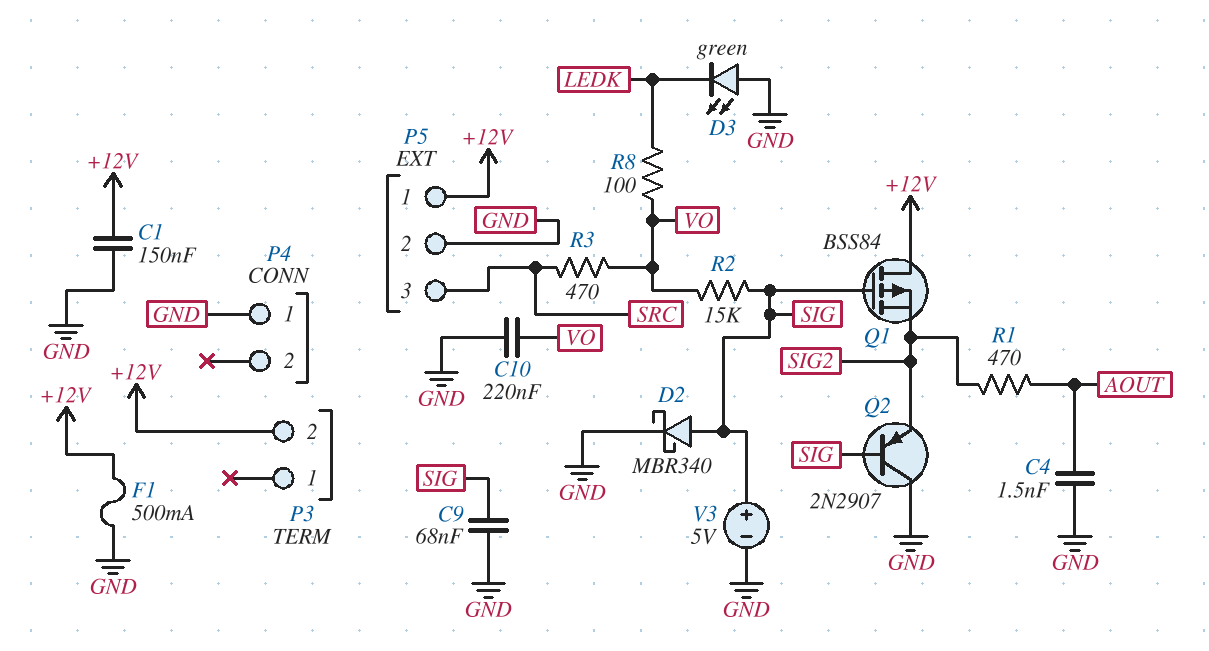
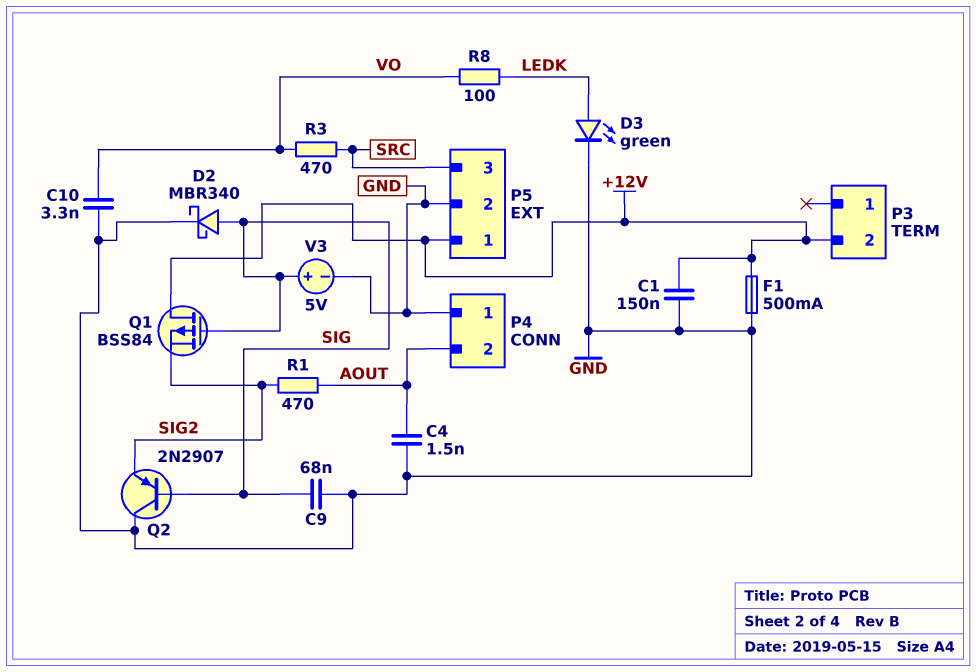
C10: 220nF (GND, VO) -> 3.3nF (GND, VO)
D3: LED green (A GND, K LEDK) -> LED green (A LEDK, K GND)
P4 pin 2: none -> AOUT
R2: 15k (SIG, VO) -> none

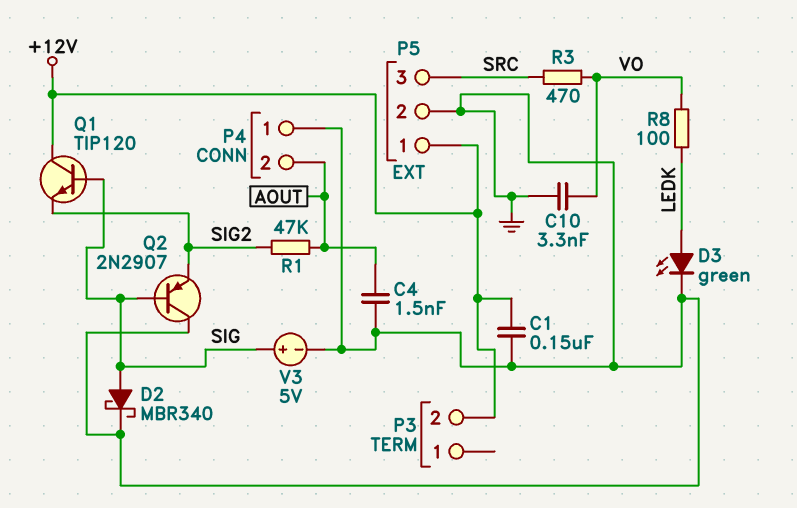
C9: 68nF (GND, SIG) -> none
F1: 500mA (+12V, GND) -> none
Q1: PMOS BSS84 (G SIG, D +12V, S SIG2) -> NPN TIP120 (B SIG, C +12V, E SIG2)
R1: 470 (AOUT, SIG2) -> 47k (AOUT, SIG2)

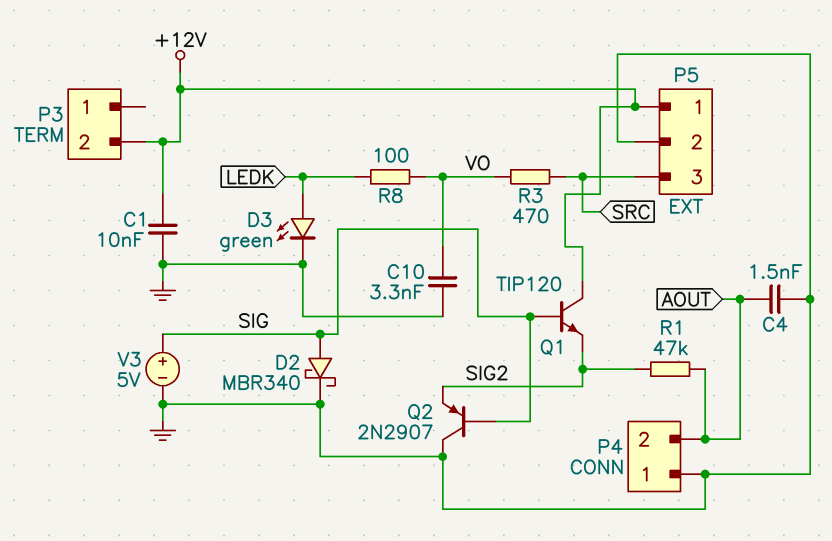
C1: 150nF (+12V, GND) -> 10nF (+12V, GND)

